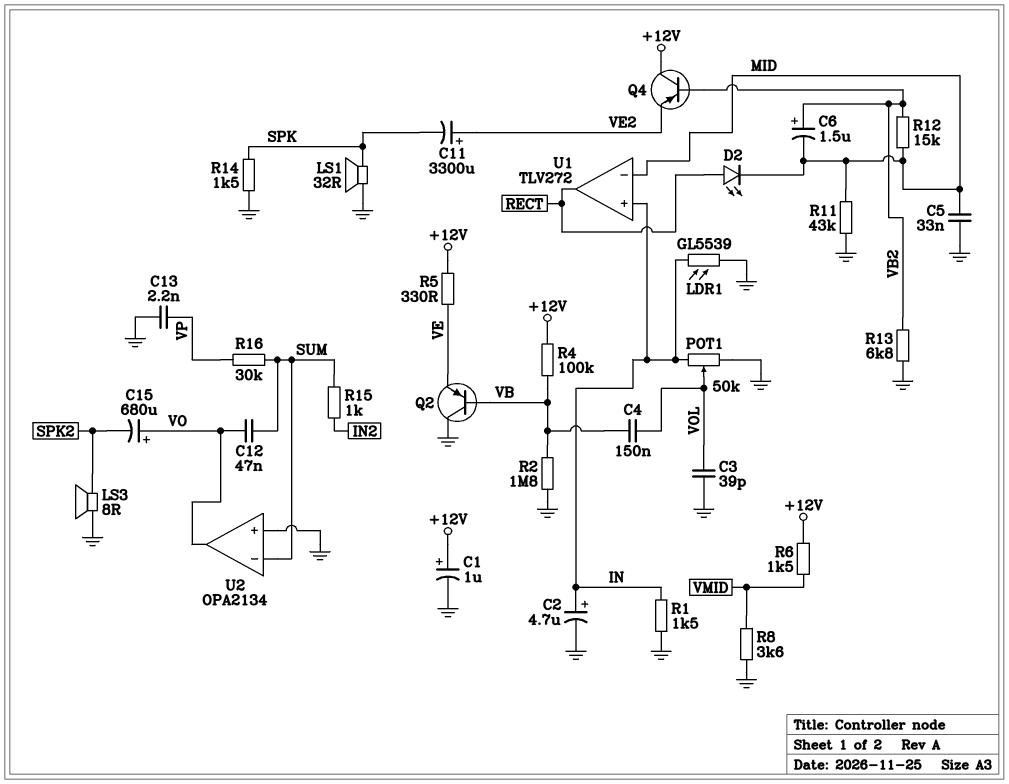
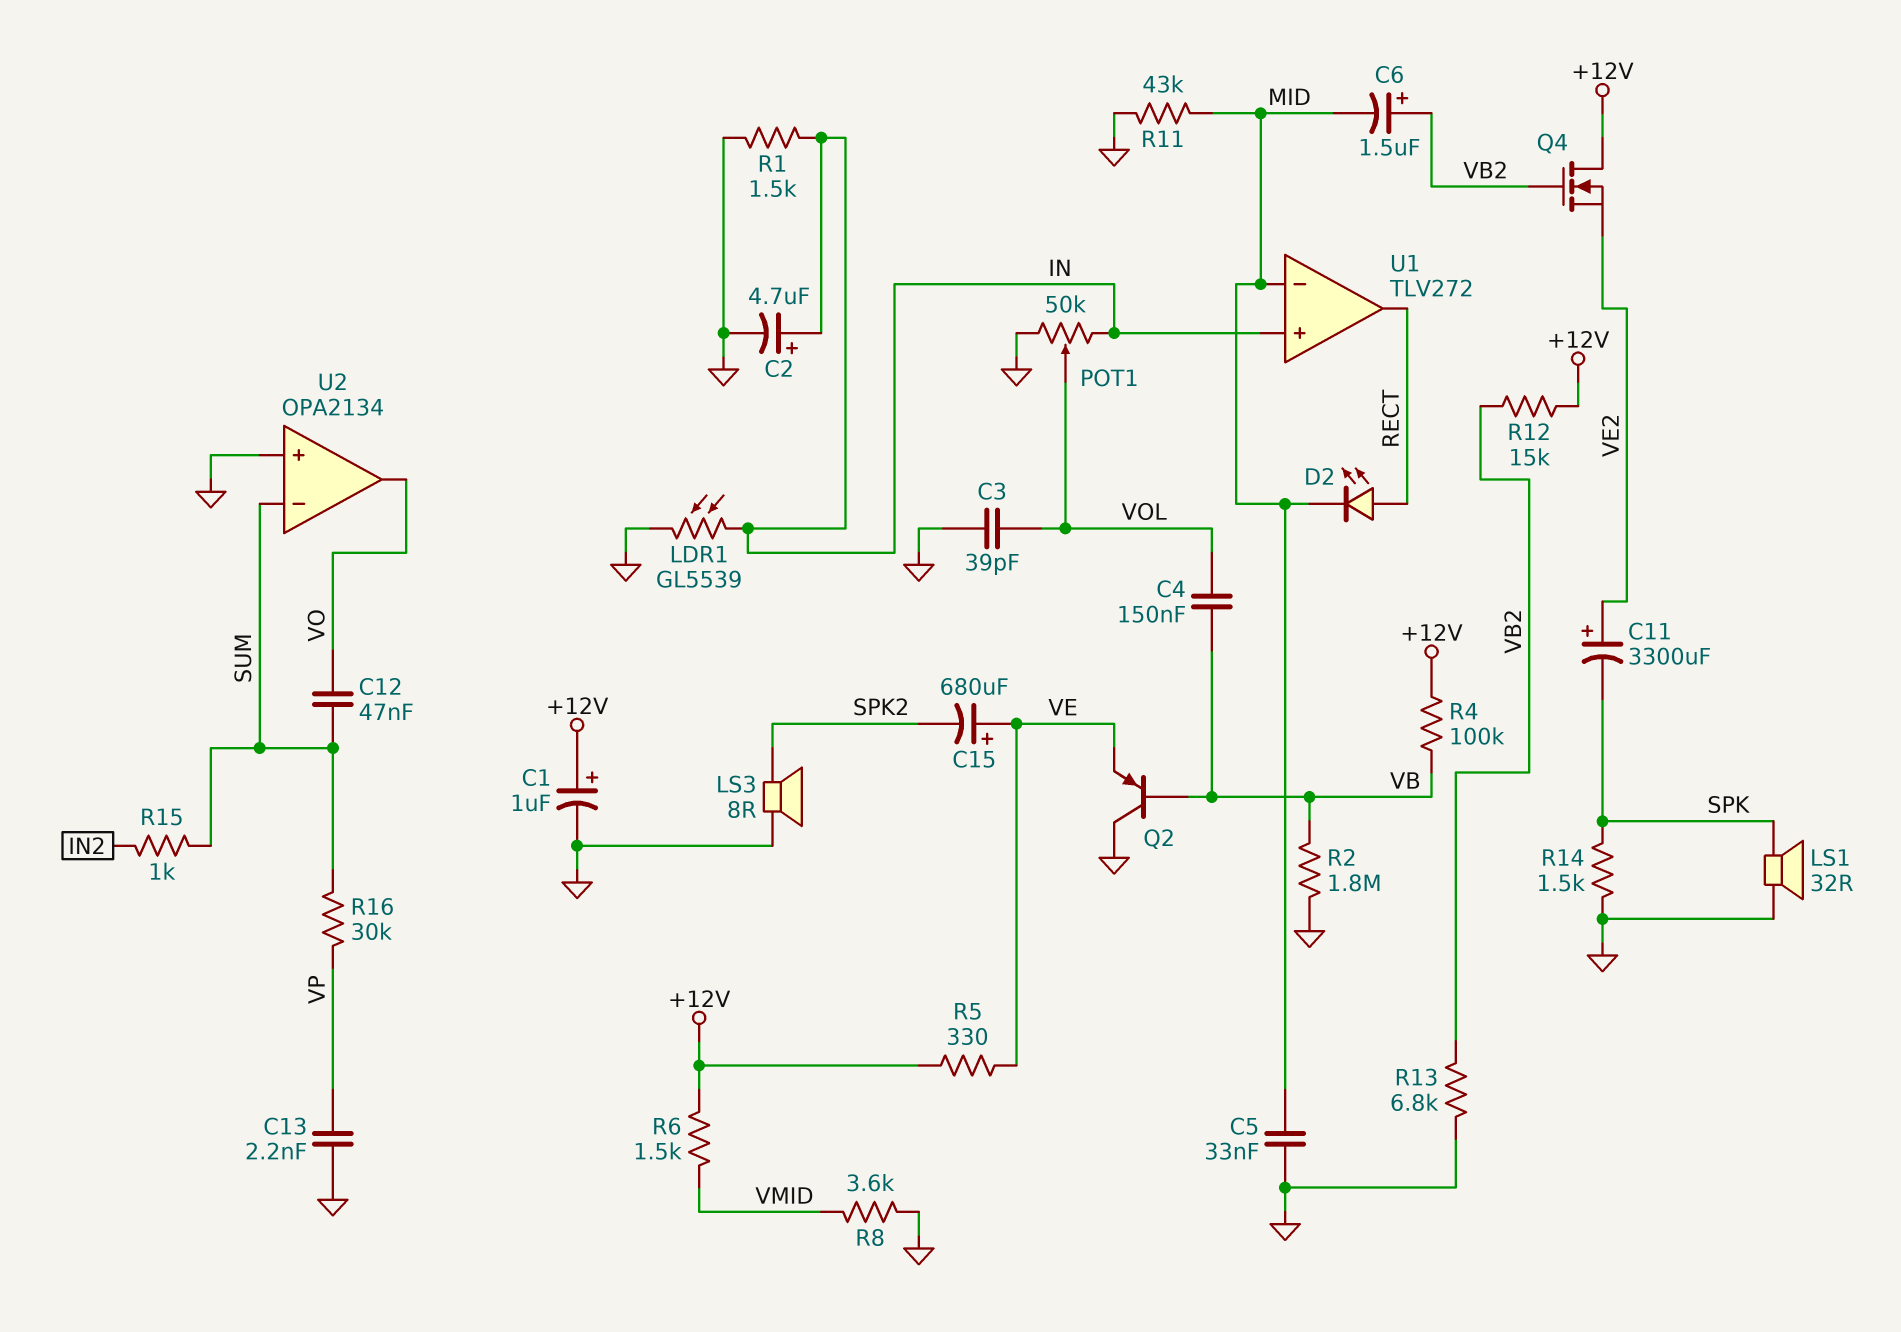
C15: 680uF (plus VO, minus SPK2) -> 680uF (plus VE, minus SPK2)
Q4: PNP (B VB2, C +12V, E VE2) -> NMOS (G VB2, D +12V, S VE2)
R12: 15k (MID, VB2) -> 15k (+12V, VB2)

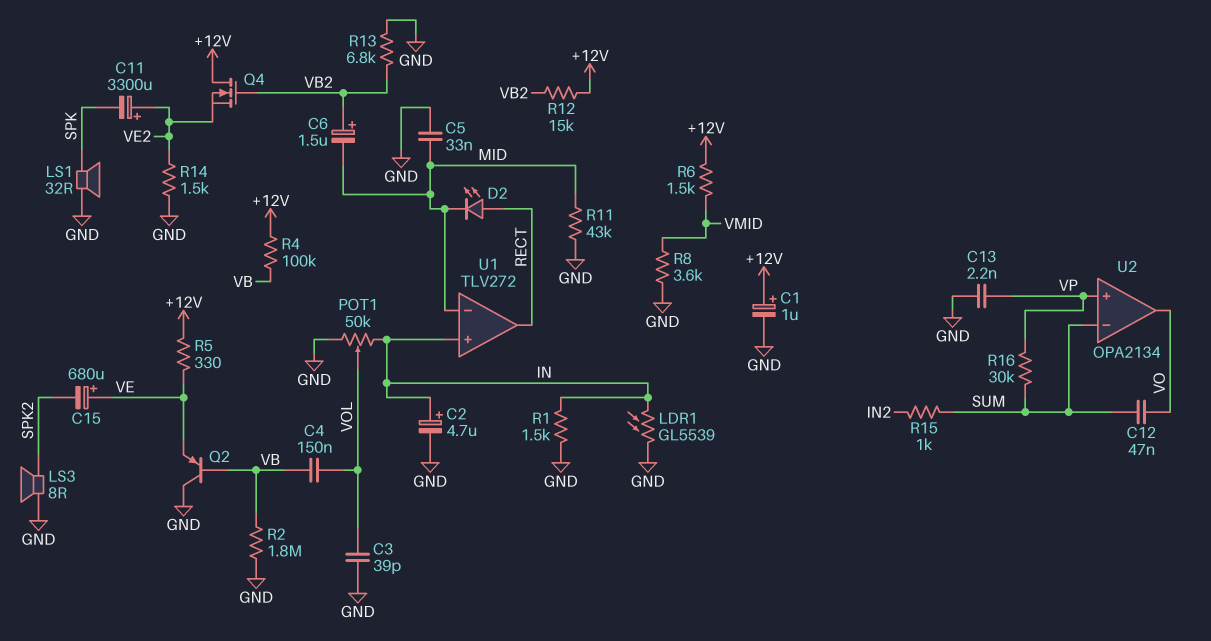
R14: 1.5k (GND, SPK) -> 1.5k (GND, VE2)
U2 pin in+: GND -> VP

